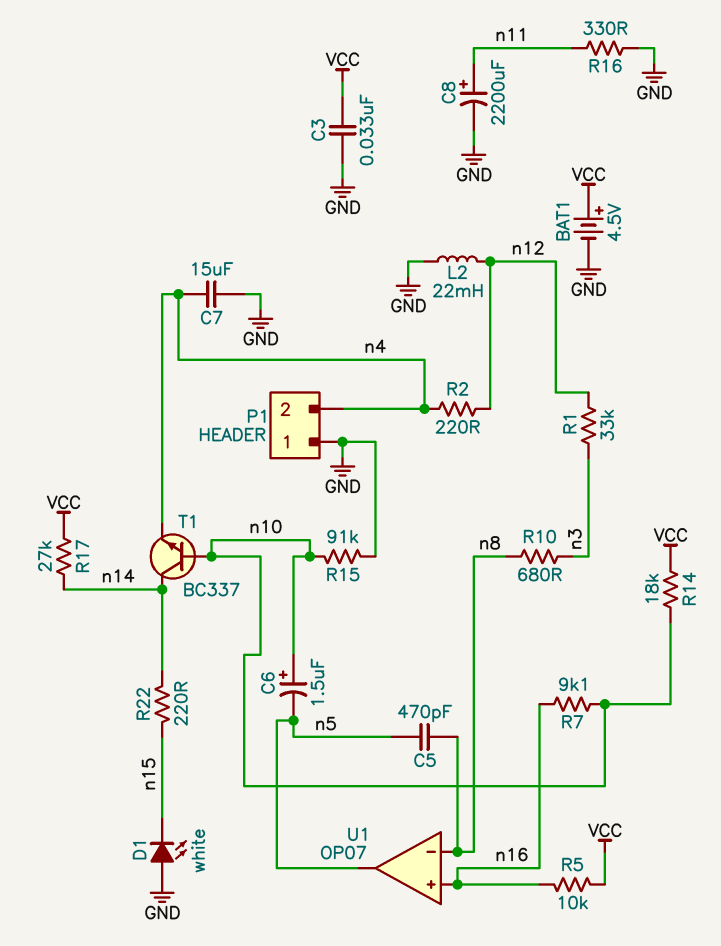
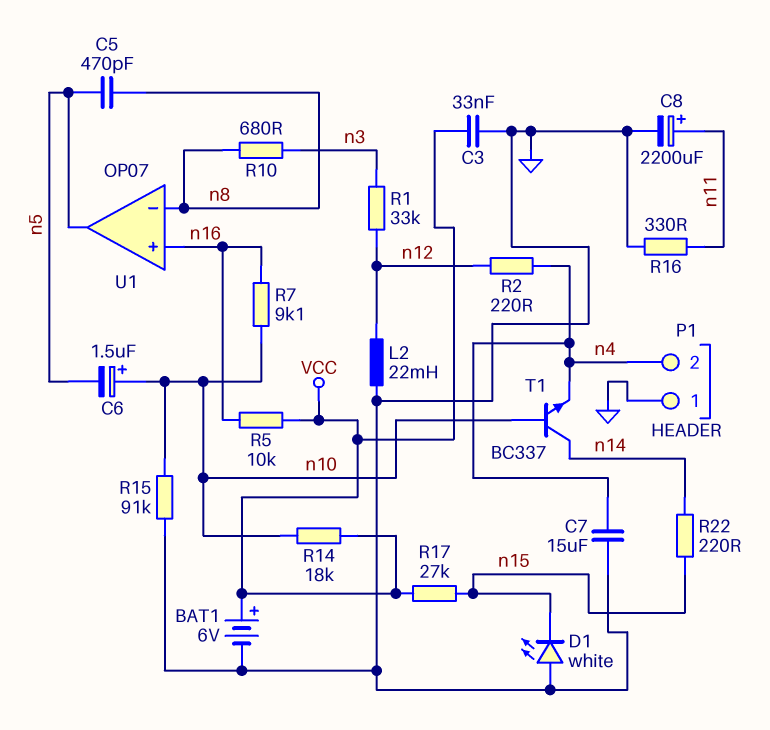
BAT1: 4.5V (plus VCC, minus GND) -> 6V (plus VCC, minus GND)
R17: 27k (VCC, n14) -> 27k (VCC, n15)

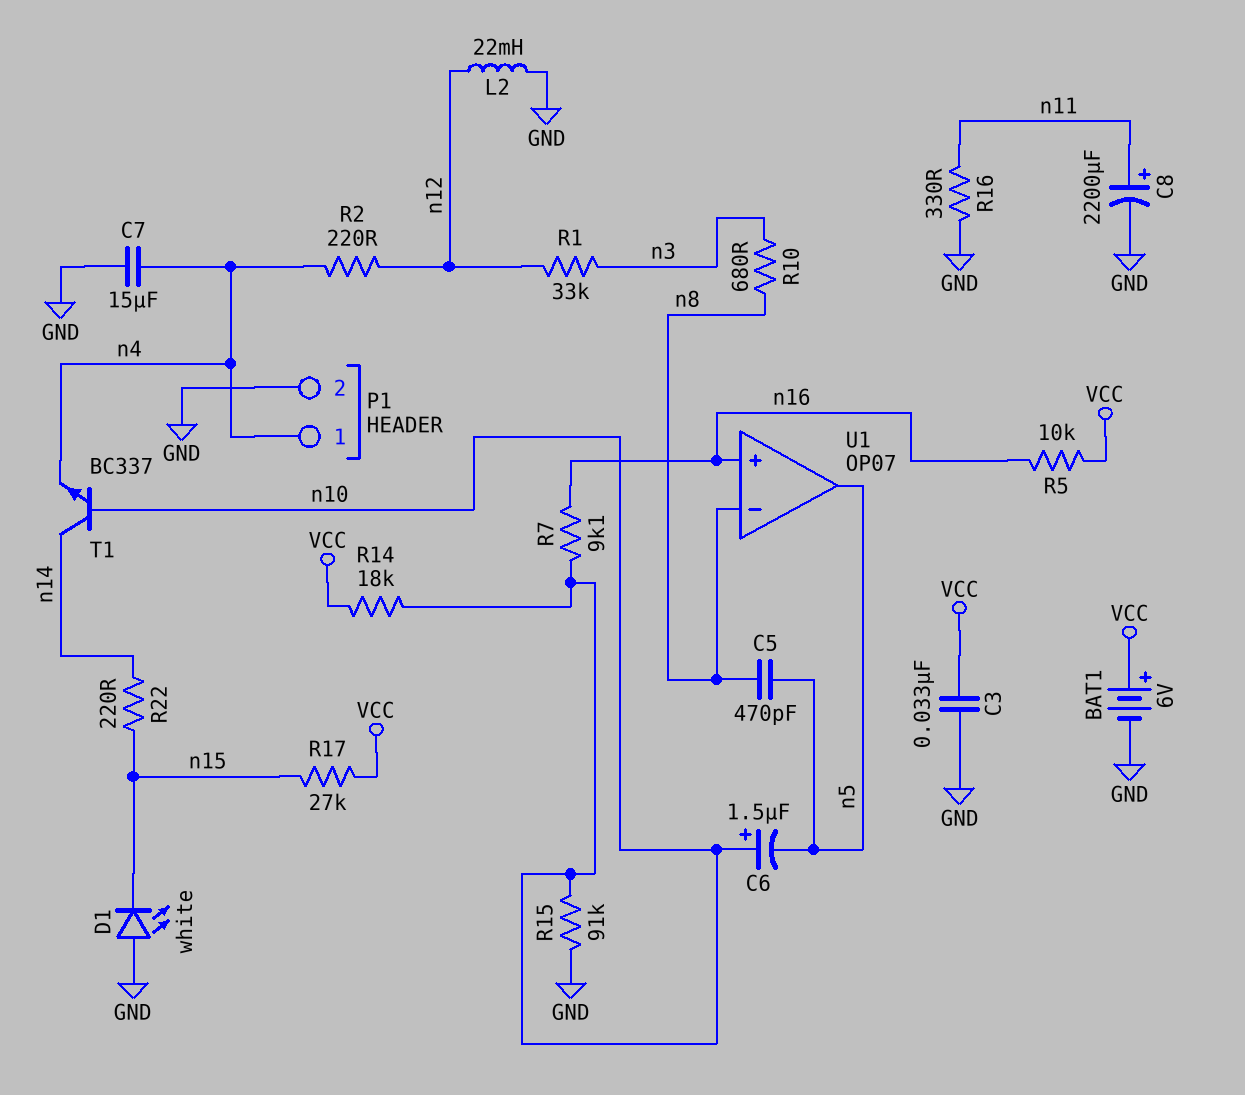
P1 pin 1: GND -> n4
P1 pin 2: n4 -> GND

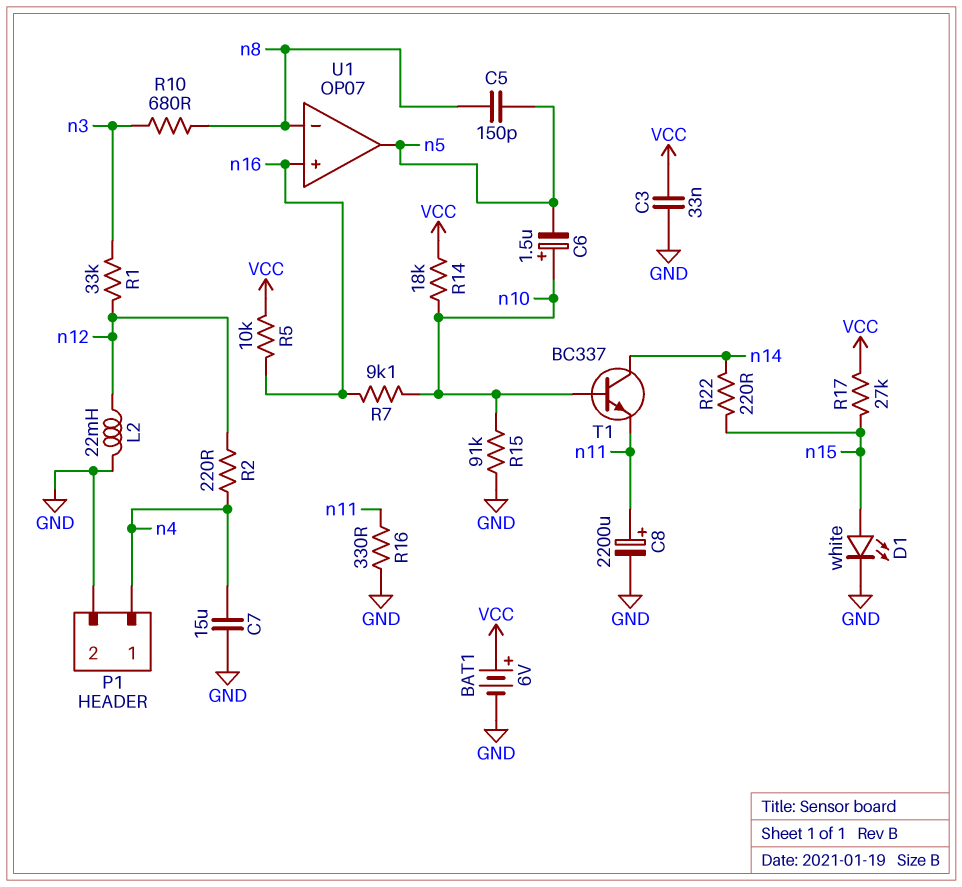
C5: 470pF (n5, n8) -> 150pF (n5, n8)
D1: LED white (A GND, K n15) -> LED white (A n15, K GND)
T1: NPN BC337 (B n10, C n14, E n4) -> NPN BC337 (B n10, C n14, E n11)

